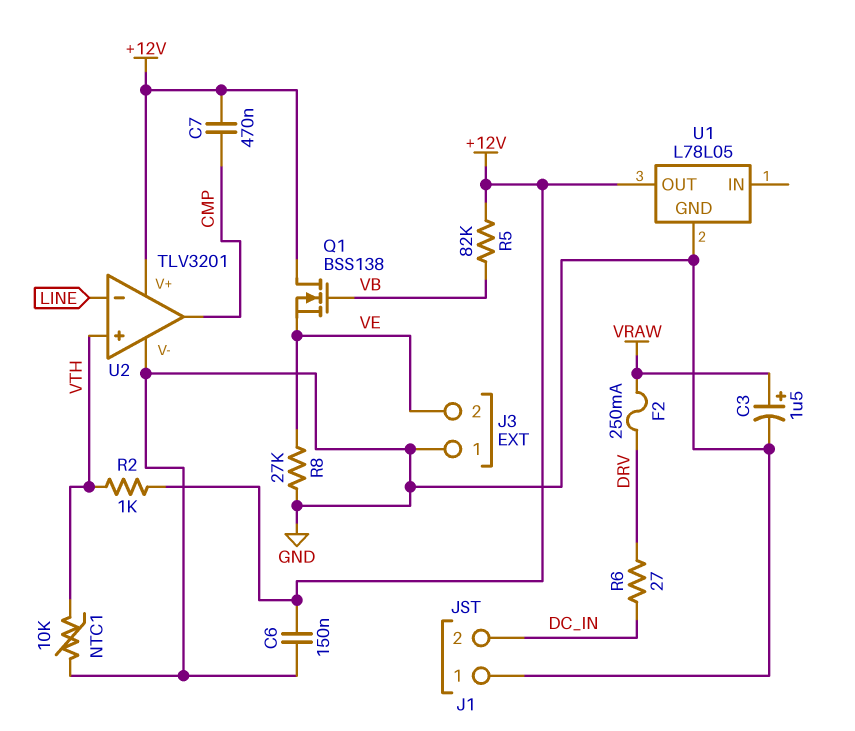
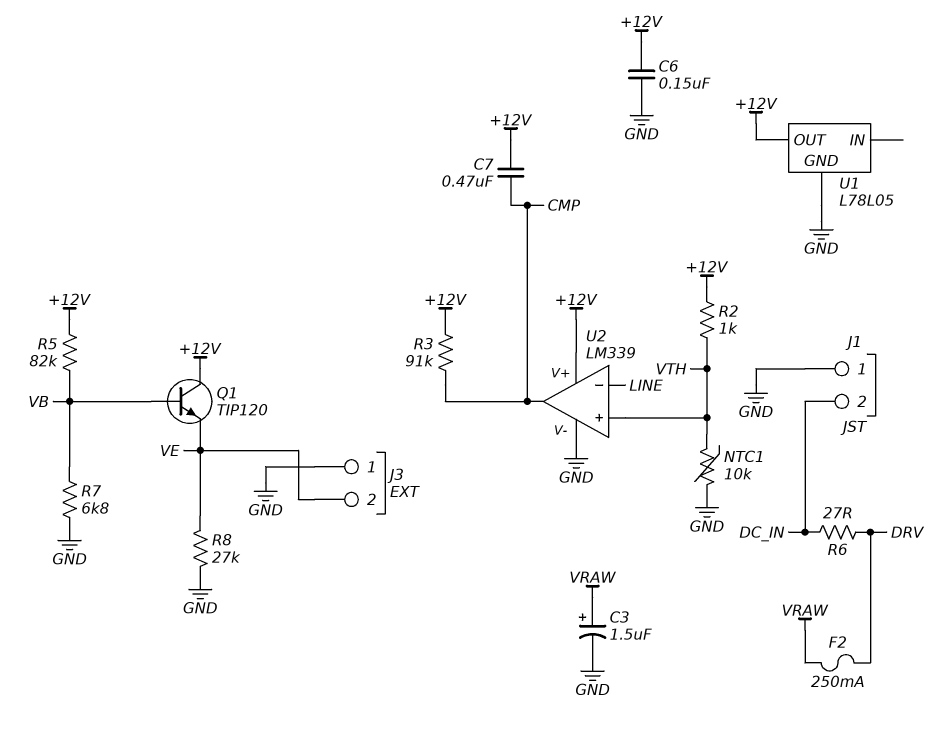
Q1: NMOS BSS138 (G VB, D +12V, S VE) -> NPN TIP120 (B VB, C +12V, E VE)
R3: none -> 91k (+12V, CMP)
R7: none -> 6.8k (GND, VB)
U2: TLV3201 -> LM339

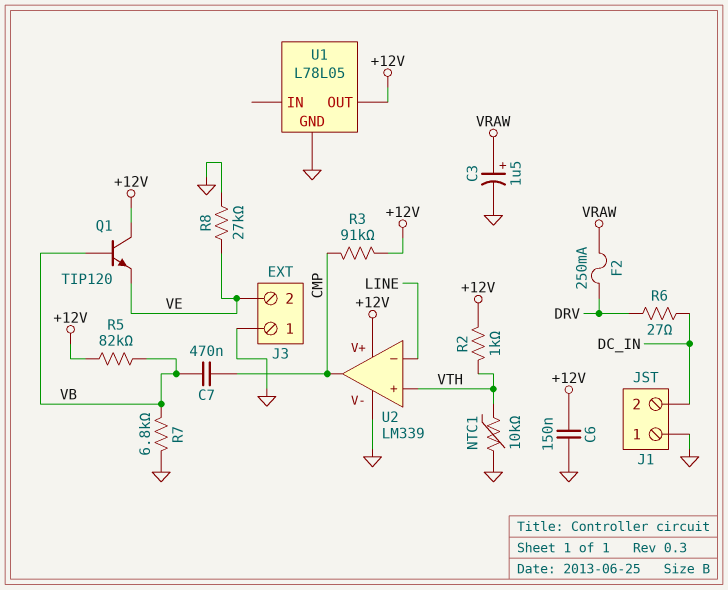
C7: 470nF (+12V, CMP) -> 470nF (CMP, VB)

